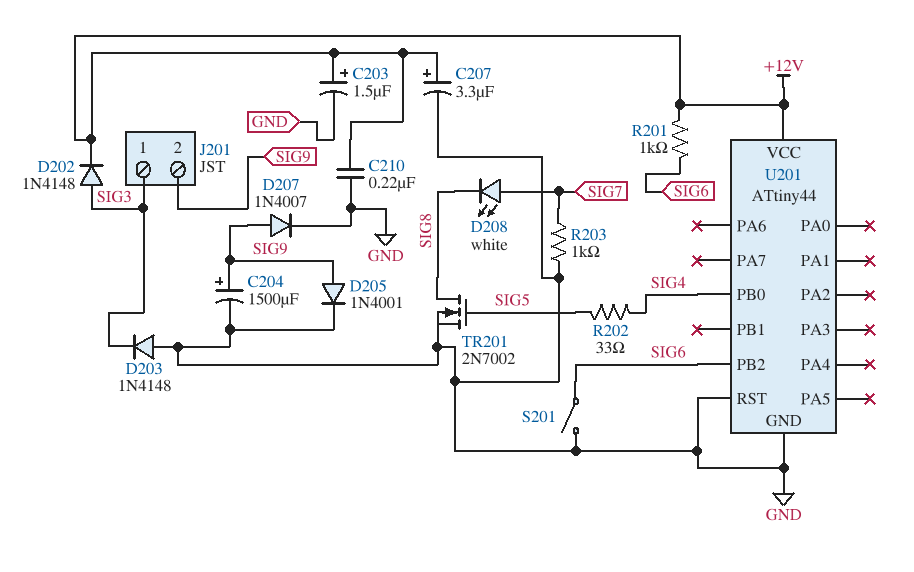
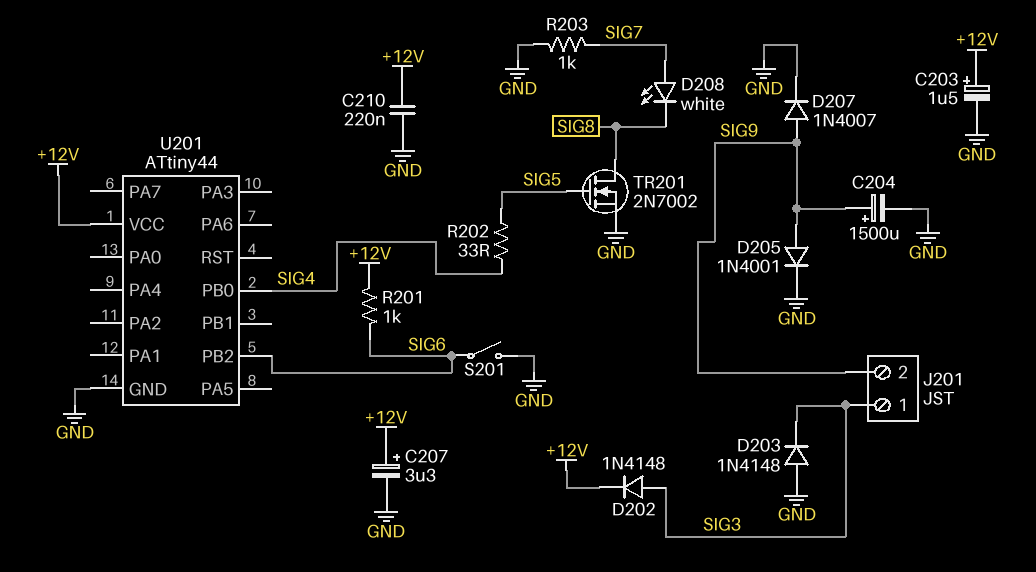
U201 pin RST: GND -> none

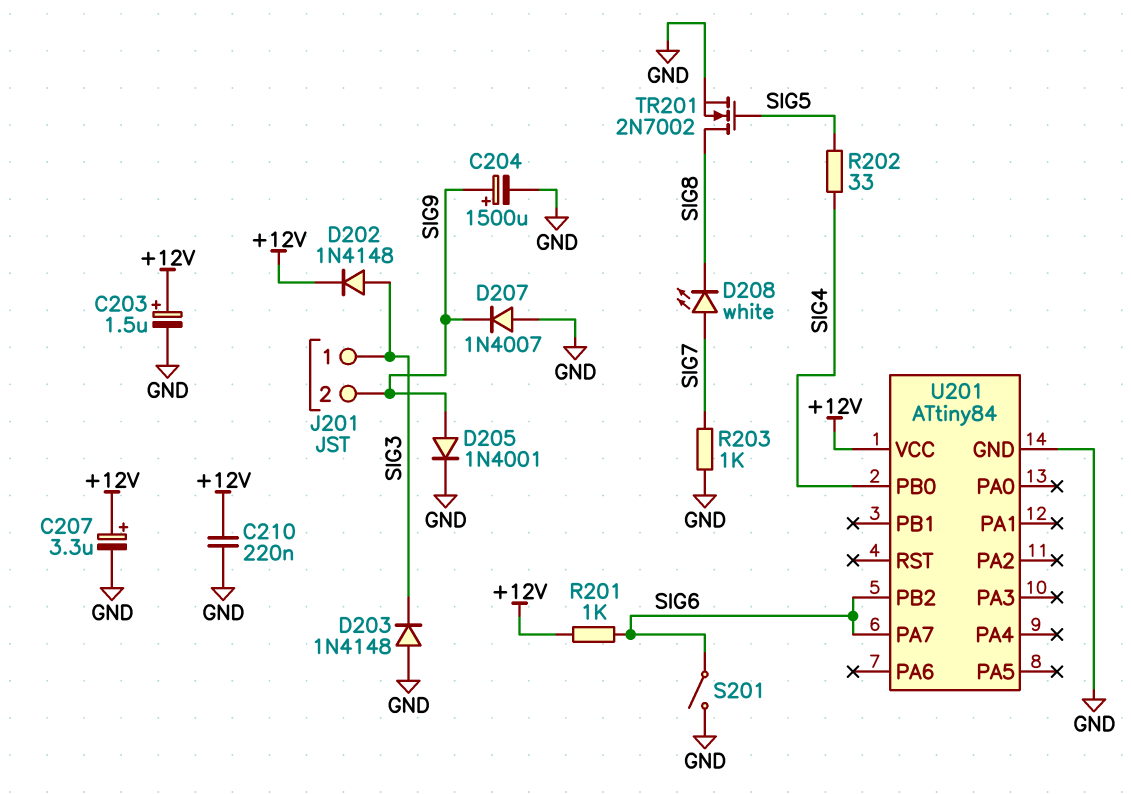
D207: diode 1N4007 (A SIG9, K GND) -> diode 1N4007 (A GND, K SIG9)
U201: ATtiny44 -> ATtiny84
U201 pin PA7: none -> SIG6

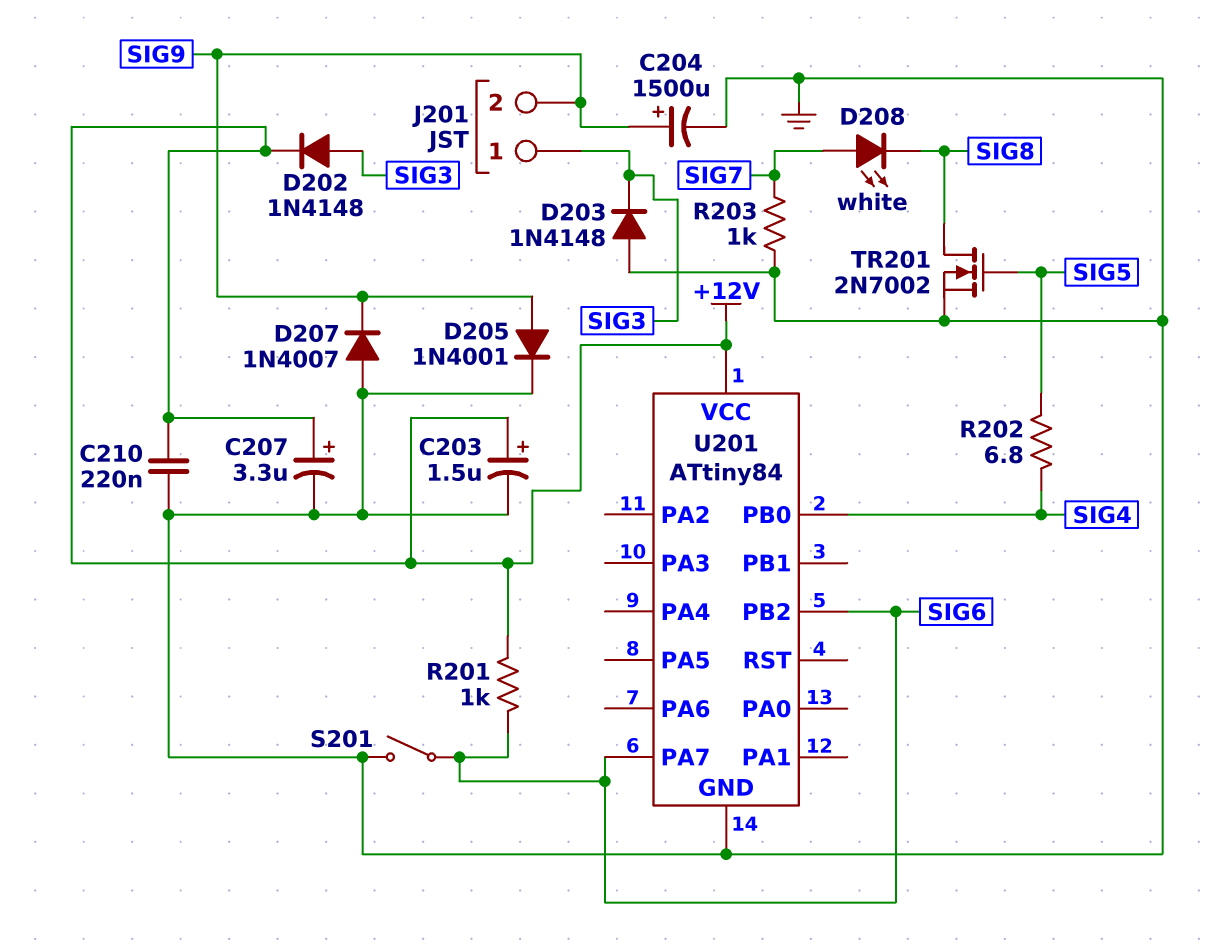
R202: 33 (SIG4, SIG5) -> 6.8 (SIG4, SIG5)

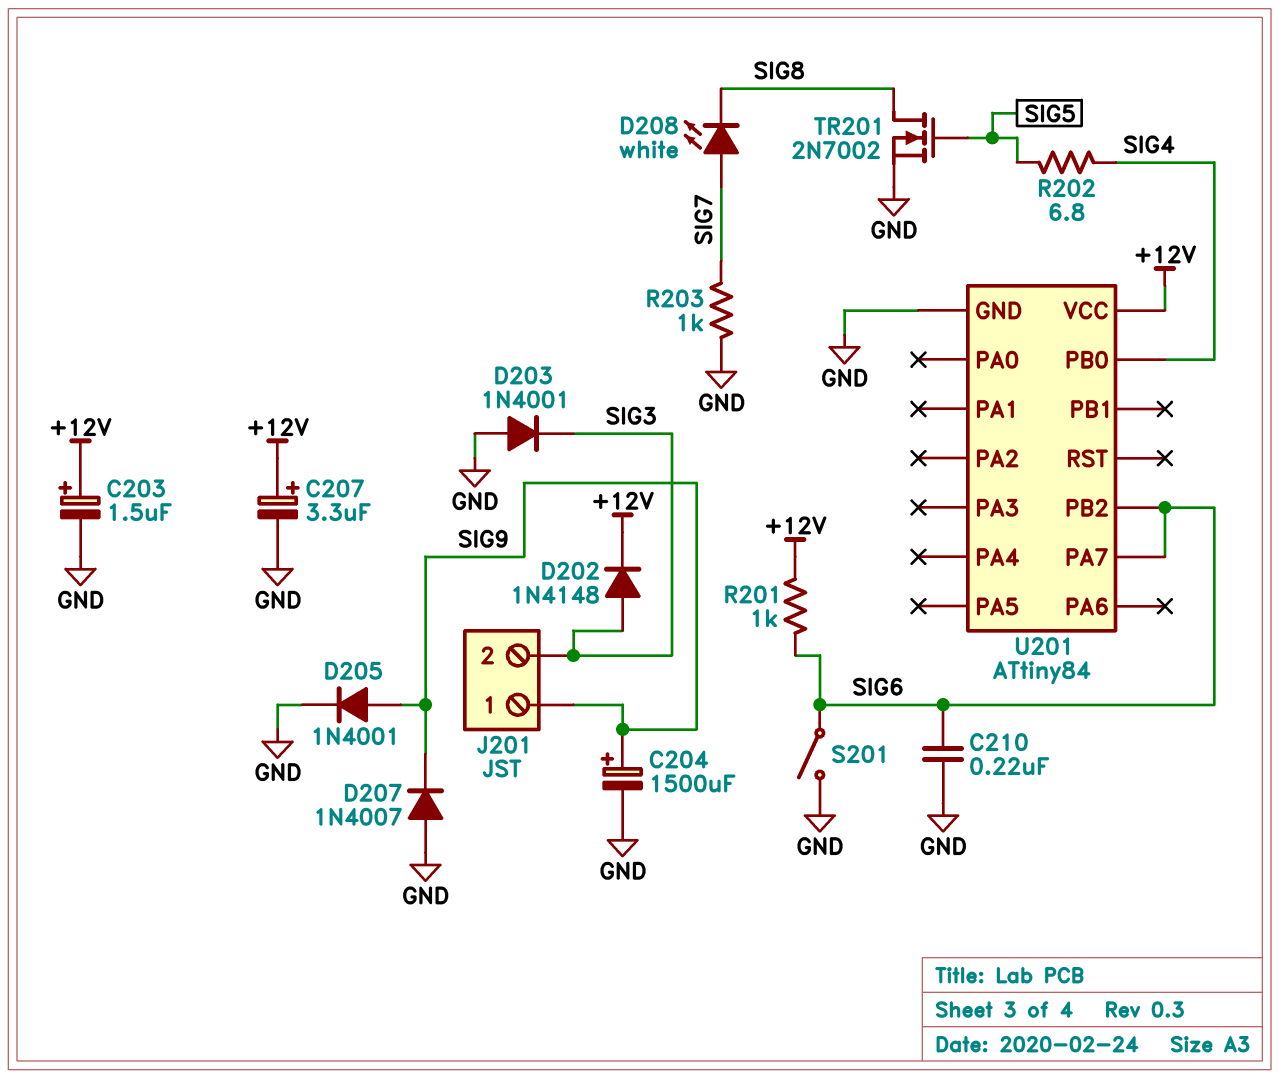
C210: 220nF (+12V, GND) -> 220nF (GND, SIG6)
D203: diode 1N4148 (A GND, K SIG3) -> diode 1N4001 (A GND, K SIG3)
J201 pin 1: SIG3 -> SIG9
J201 pin 2: SIG9 -> SIG3

